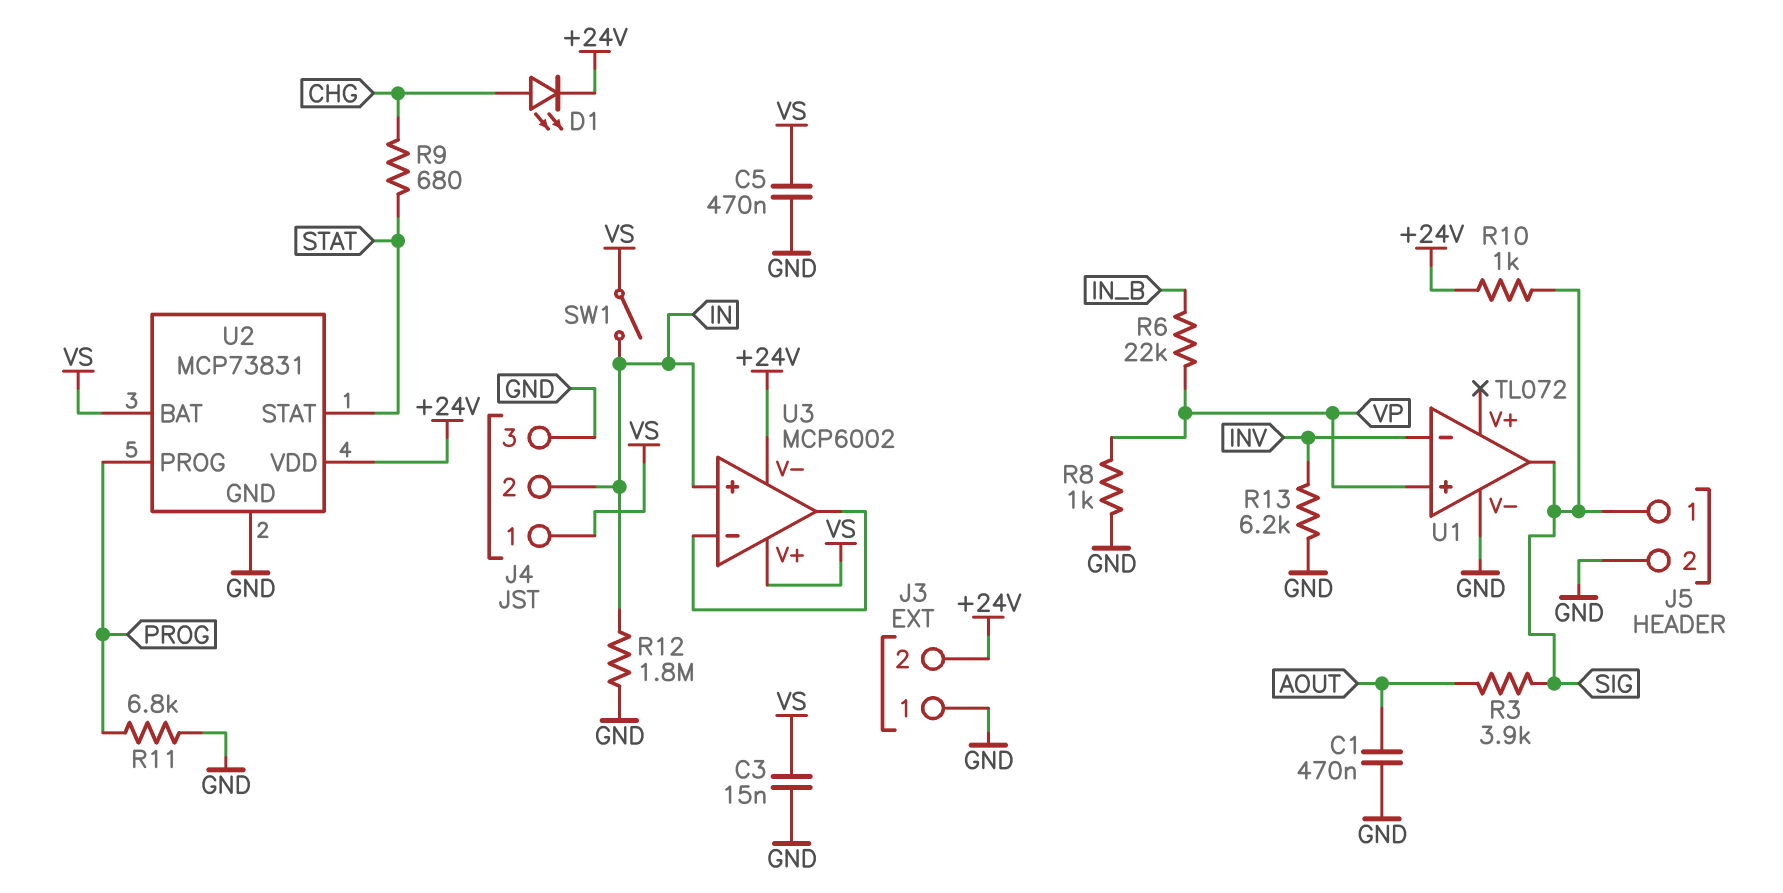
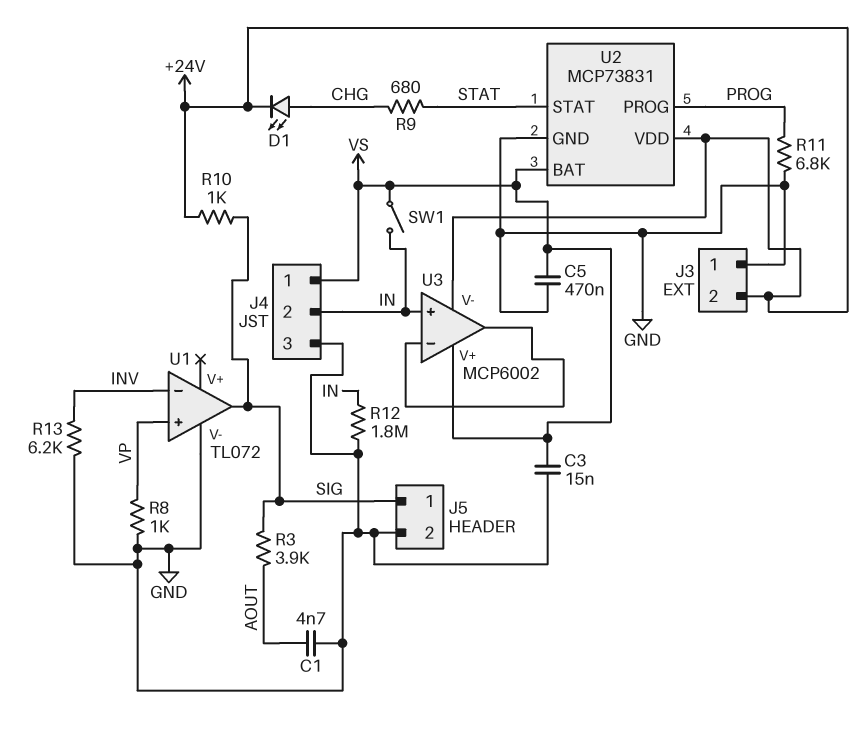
C1: 470nF (AOUT, GND) -> 4.7nF (AOUT, GND)
R6: 22k (IN_B, VP) -> none

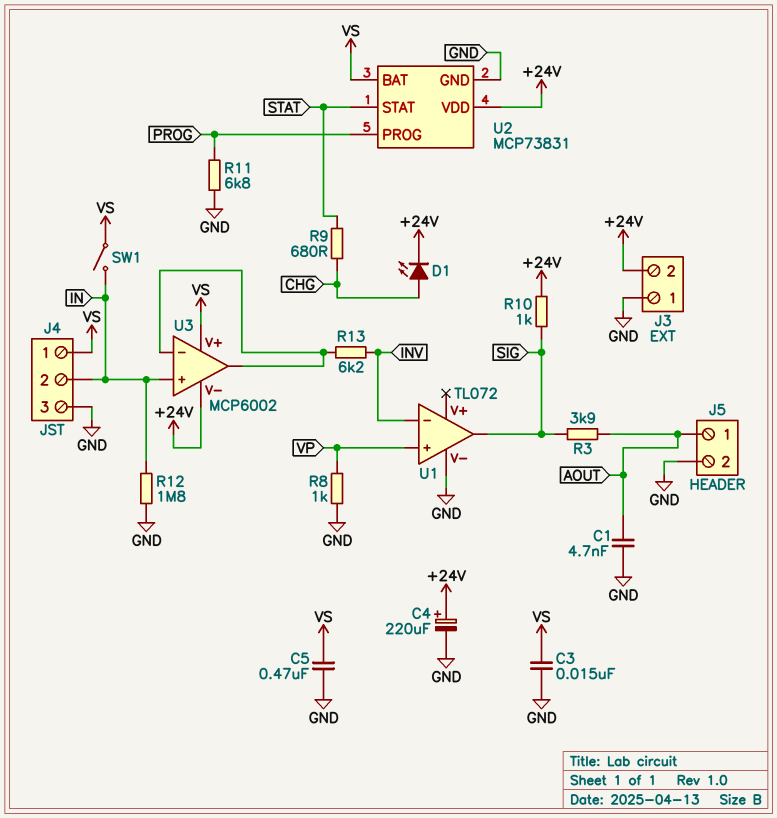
C4: none -> 220uF (plus +24V, minus GND)
J5 pin 1: SIG -> AOUT
R13: 6.2k (GND, INV) -> 6.2k (INV, U3/in-)

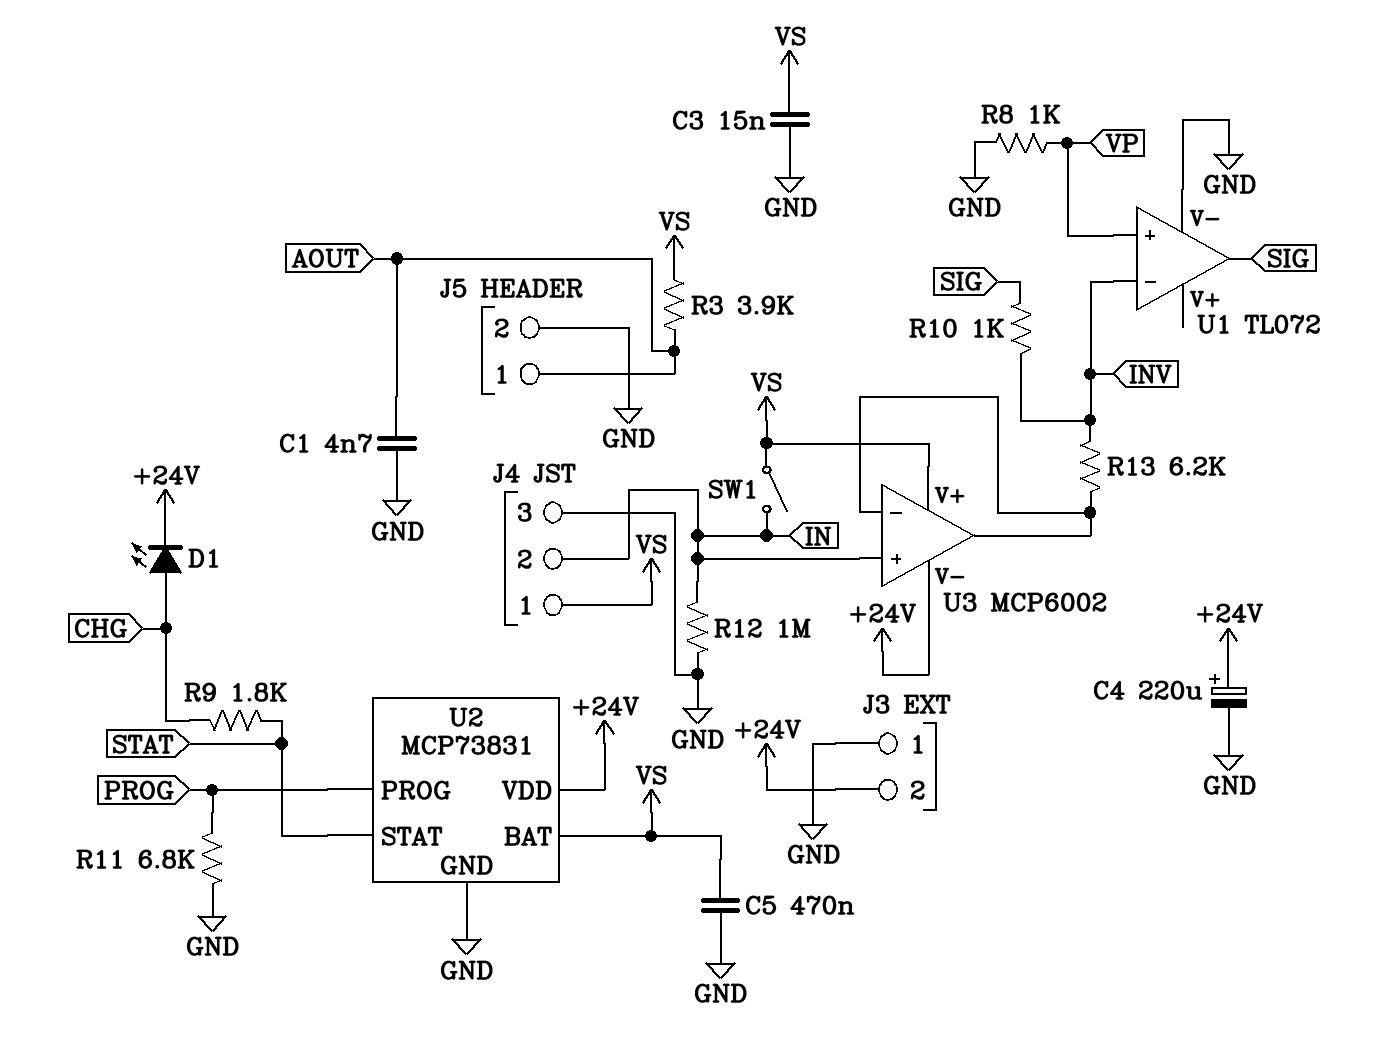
R3: 3.9k (AOUT, SIG) -> 3.9k (AOUT, VS)
R9: 680 (CHG, STAT) -> 1.8k (CHG, STAT)
R10: 1k (+24V, SIG) -> 1k (INV, SIG)
R12: 1.8M (GND, IN) -> 1M (GND, IN)

